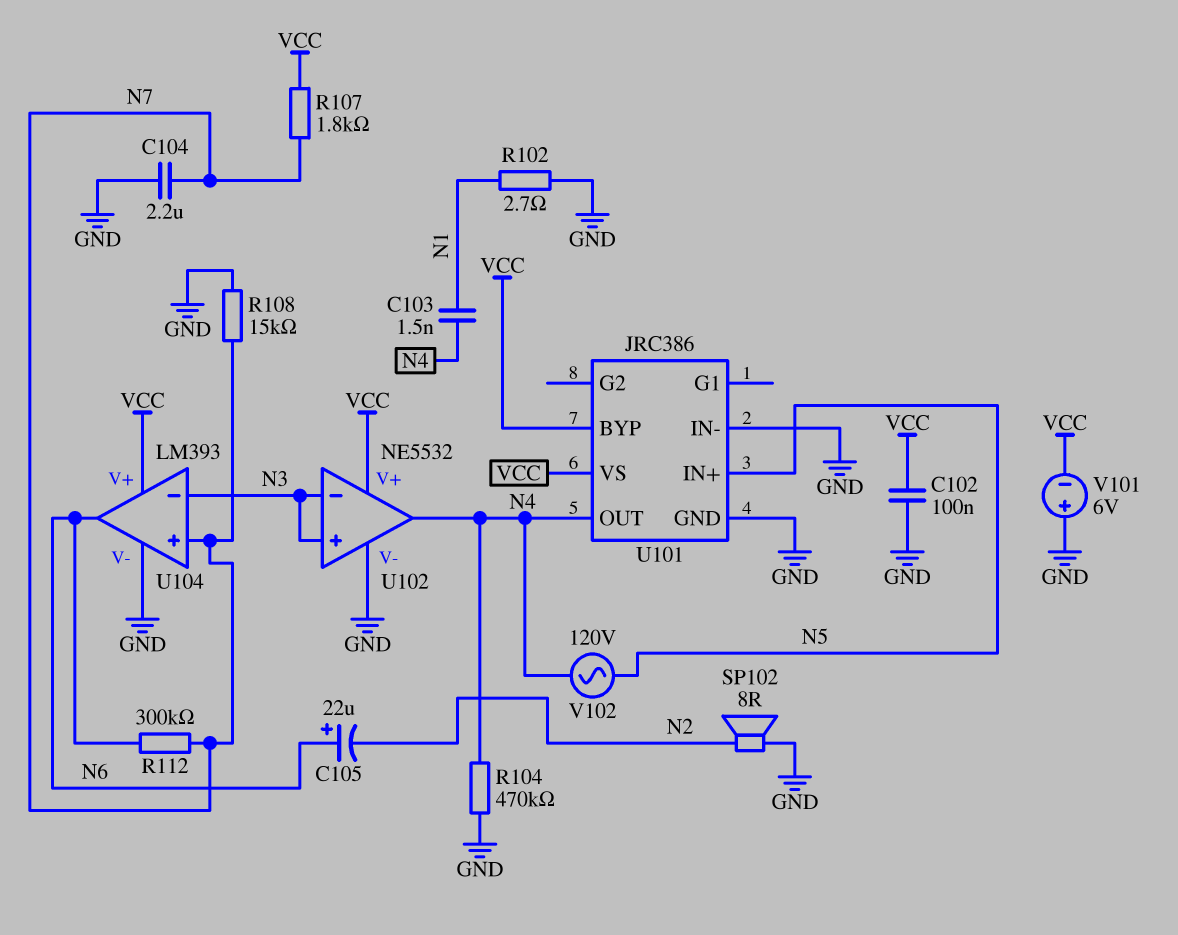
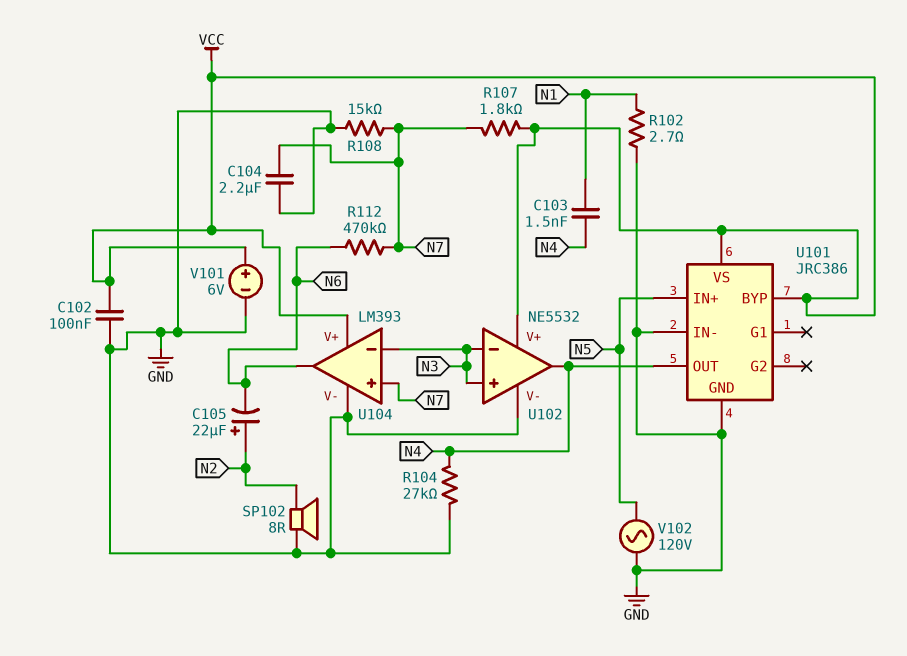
C105: 22uF (plus N6, minus N2) -> 22uF (plus N2, minus N6)
R104: 470k (GND, N4) -> 27k (GND, N4)
R112: 300k (N6, N7) -> 470k (N6, N7)
V101: 6V (plus GND, minus VCC) -> 6V (plus VCC, minus GND)
V102: AC 120V (N4, N5) -> AC 120V (GND, N5)

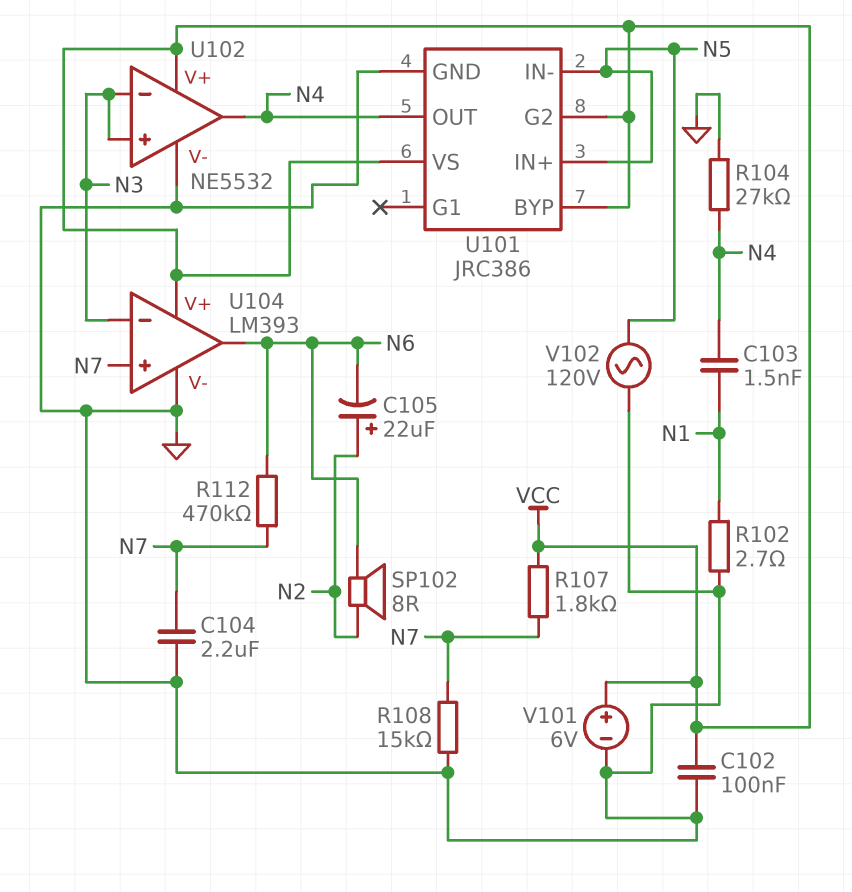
SP102: speaker 8R (GND, N2) -> speaker 8R (N2, N6)
U101 pin G2: none -> VCC
U101 pin IN-: GND -> N5

